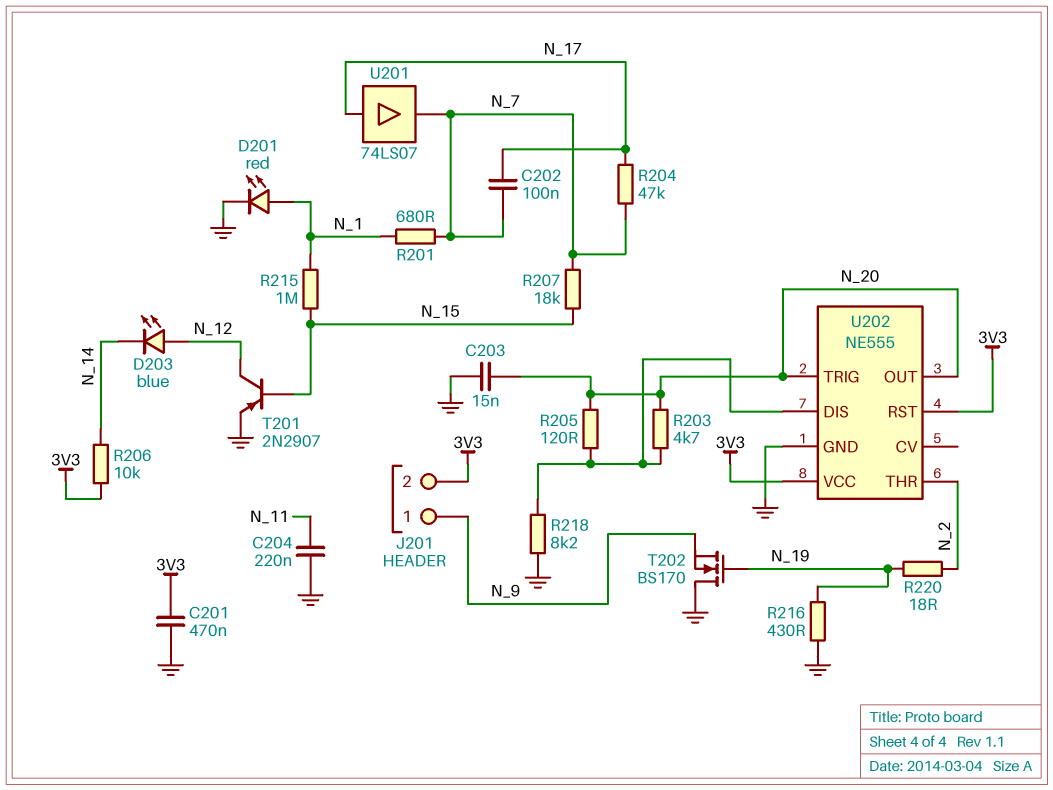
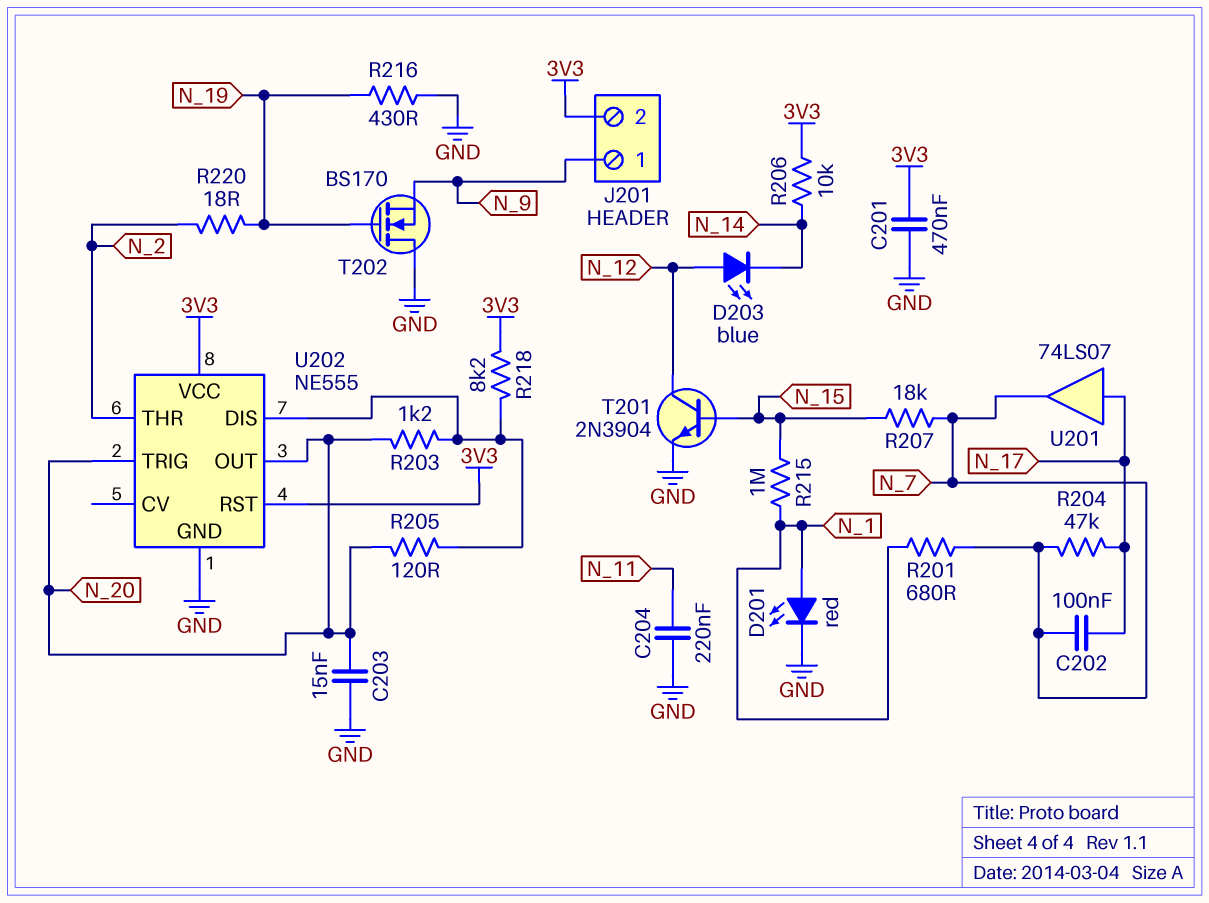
R203: 4.7k (N_20, U202/DIS) -> 1.2k (N_20, U202/DIS)
R218: 8.2k (GND, U202/DIS) -> 8.2k (3V3, U202/DIS)
T201: PNP 2N2907 (B N_15, C N_12, E GND) -> NPN 2N3904 (B N_15, C N_12, E GND)

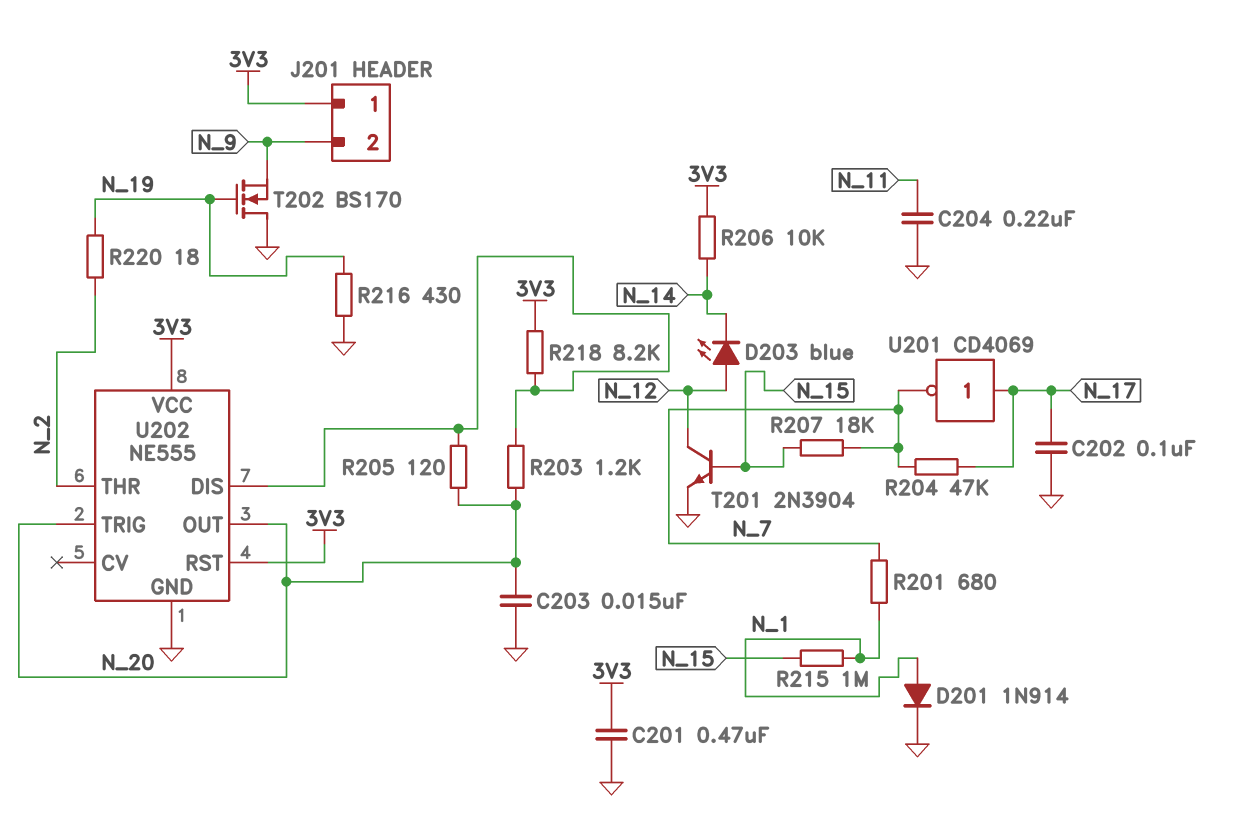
C202: 100nF (N_7, N_17) -> 100nF (GND, N_17)
D201: LED red (A N_1, K GND) -> diode 1N914 (A N_1, K GND)
J201 pin 1: N_9 -> 3V3
J201 pin 2: 3V3 -> N_9
U201: buffer 74LS07 (in N_17, out N_7) -> NOT CD4069 (in N_17, out N_7)

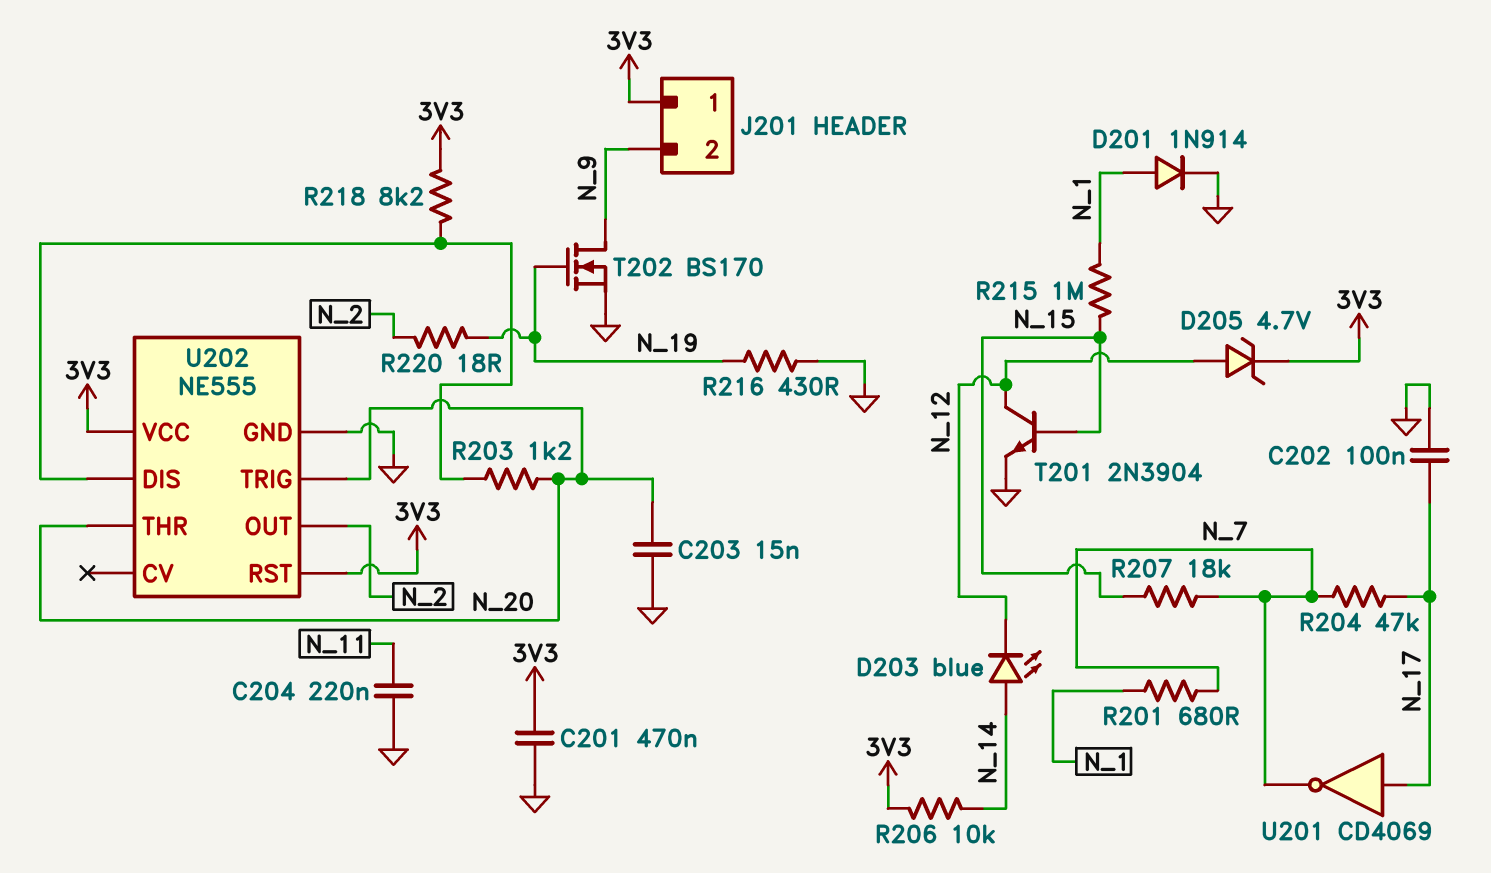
D203: LED blue (A N_12, K N_14) -> LED blue (A N_14, K N_12)
D205: none -> zener 4.7V (A N_12, K 3V3)
R205: 120 (N_20, U202/DIS) -> none
T202: NMOS BS170 (G N_19, D GND, S N_9) -> NMOS BS170 (G N_19, D N_9, S GND)
U202 pin OUT: N_20 -> N_2
U202 pin THR: N_2 -> N_20

